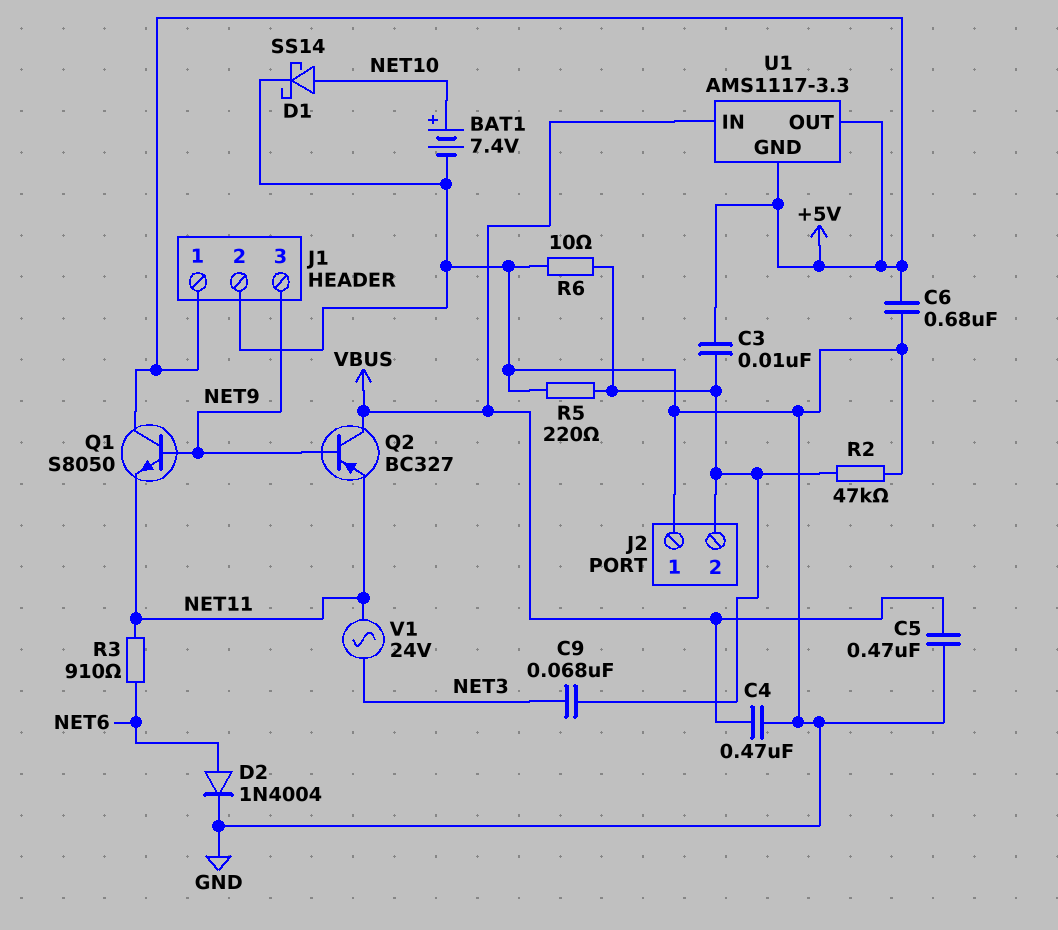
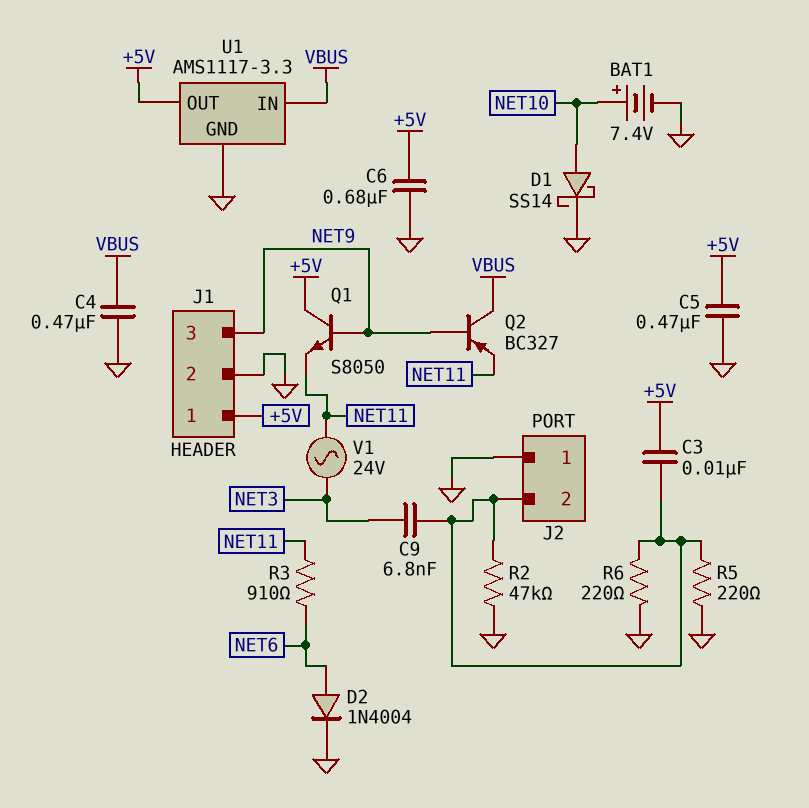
C5: 470nF (GND, VBUS) -> 470nF (+5V, GND)
C9: 68nF (J2/2, NET3) -> 6.8nF (J2/2, NET3)
R6: 10 (GND, J2/2) -> 220 (GND, J2/2)
U1 pin GND: +5V -> GND

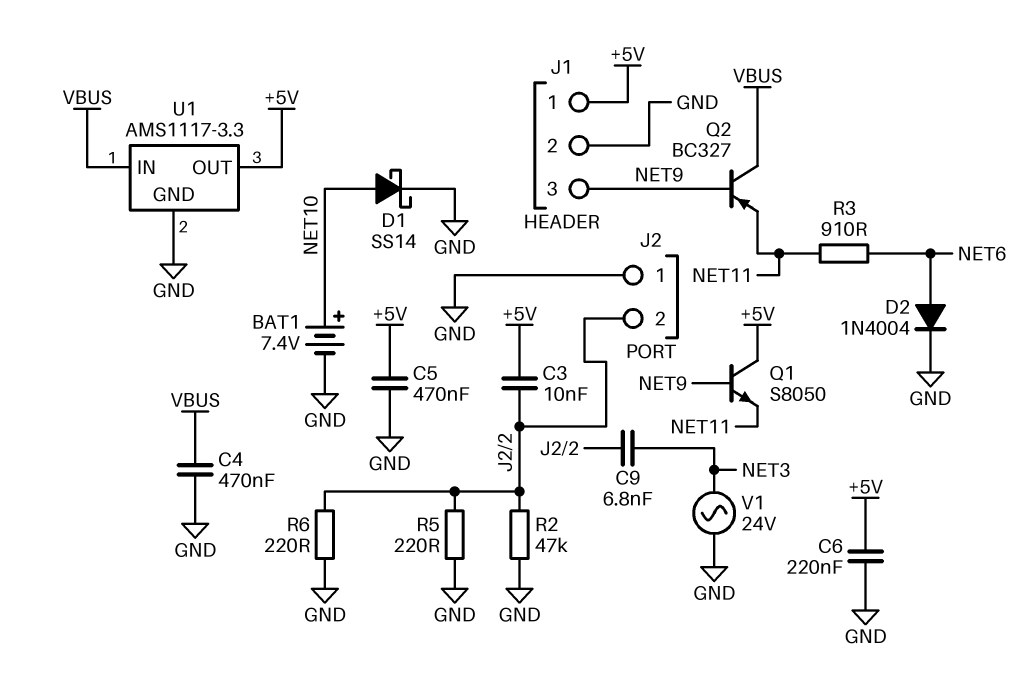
C6: 680nF (+5V, GND) -> 220nF (+5V, GND)
V1: AC 24V (NET3, NET11) -> AC 24V (GND, NET3)

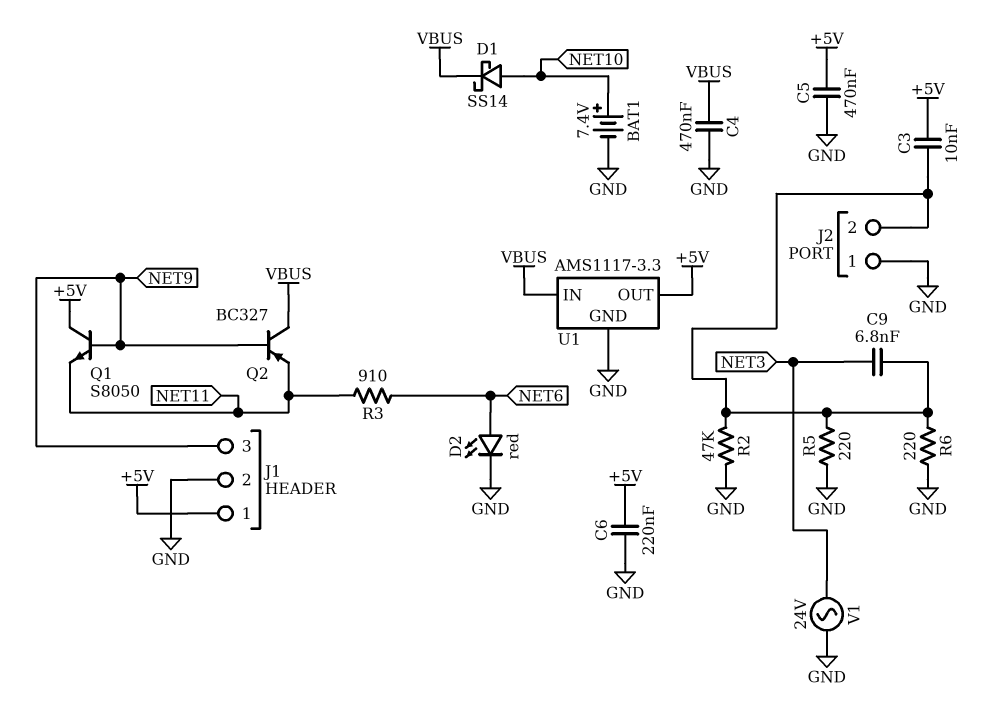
D1: schottky SS14 (A NET10, K GND) -> schottky SS14 (A NET10, K VBUS)
D2: diode 1N4004 (A NET6, K GND) -> LED red (A NET6, K GND)

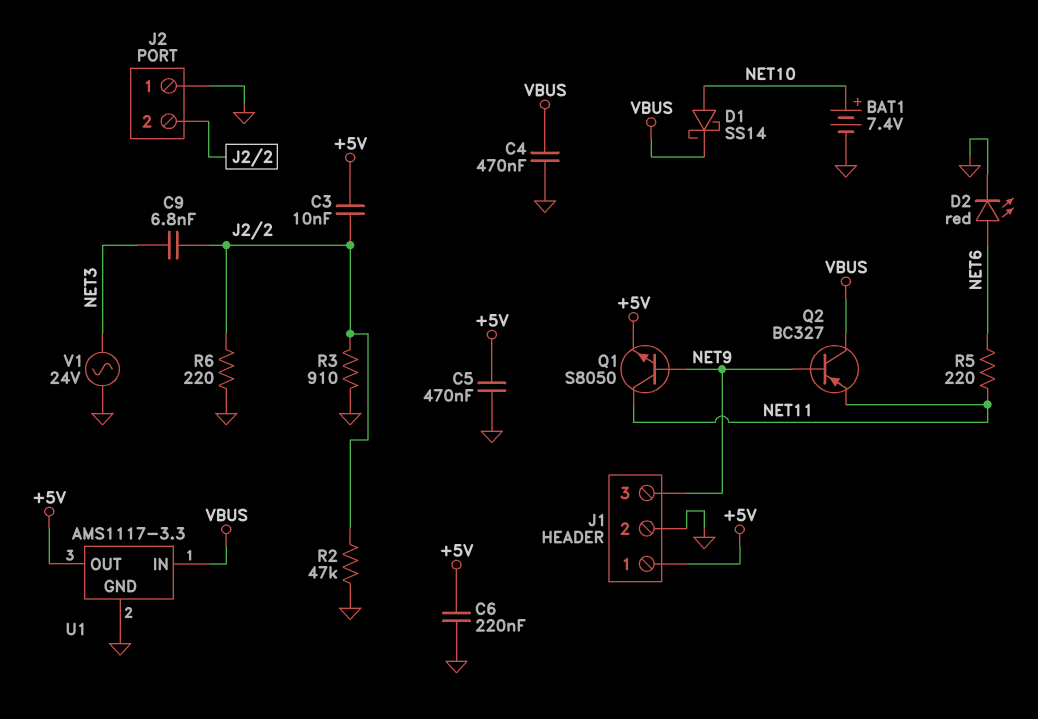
Q1: NPN S8050 (B NET9, C +5V, E NET11) -> NPN S8050 (B NET9, C NET11, E +5V)
R3: 910 (NET6, NET11) -> 910 (GND, J2/2)
R5: 220 (GND, J2/2) -> 220 (NET6, NET11)

